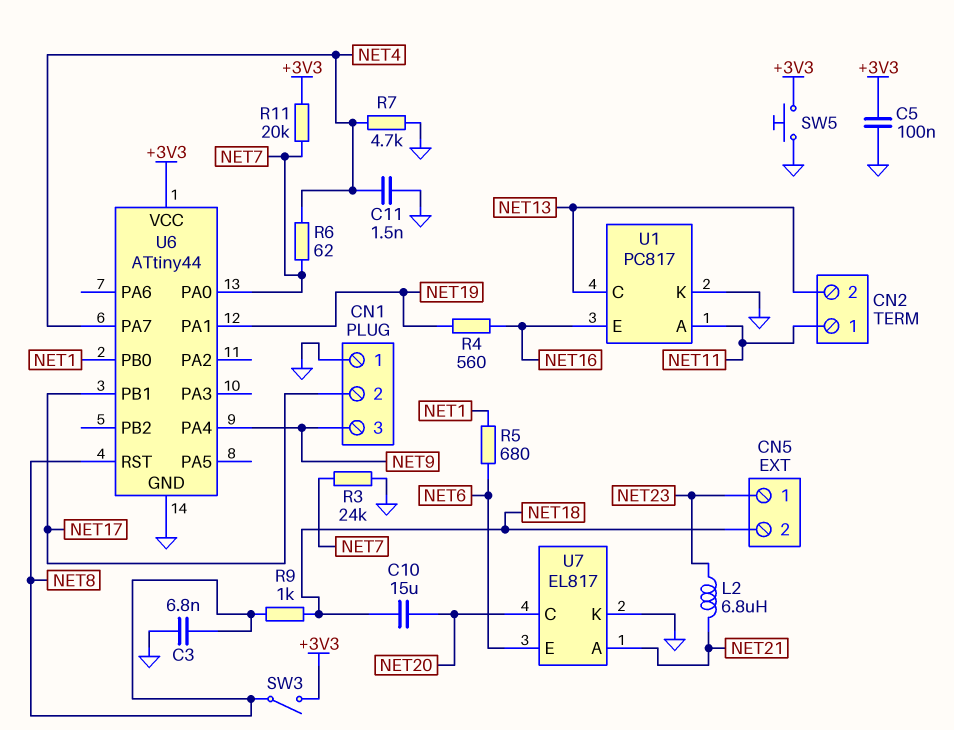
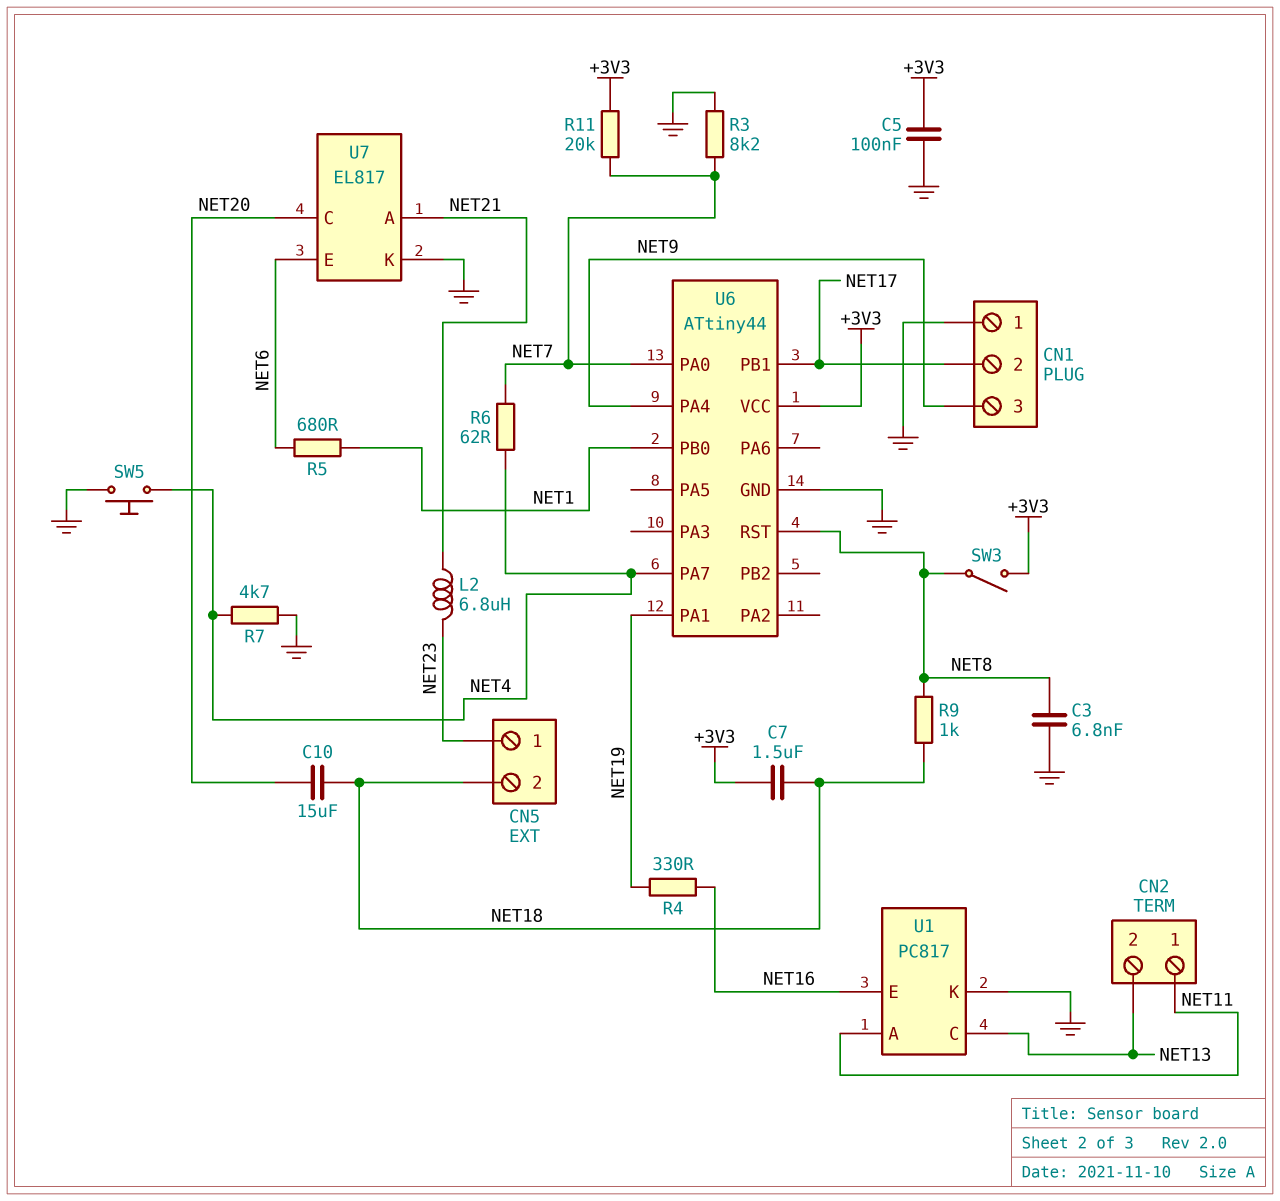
C7: none -> 1.5uF (+3V3, NET18)
C11: 1.5nF (GND, NET4) -> none
R3: 24k (GND, NET7) -> 8.2k (GND, NET7)
R4: 560 (NET16, NET19) -> 330 (NET16, NET19)
SW5: button (+3V3, GND) -> button (GND, NET4)

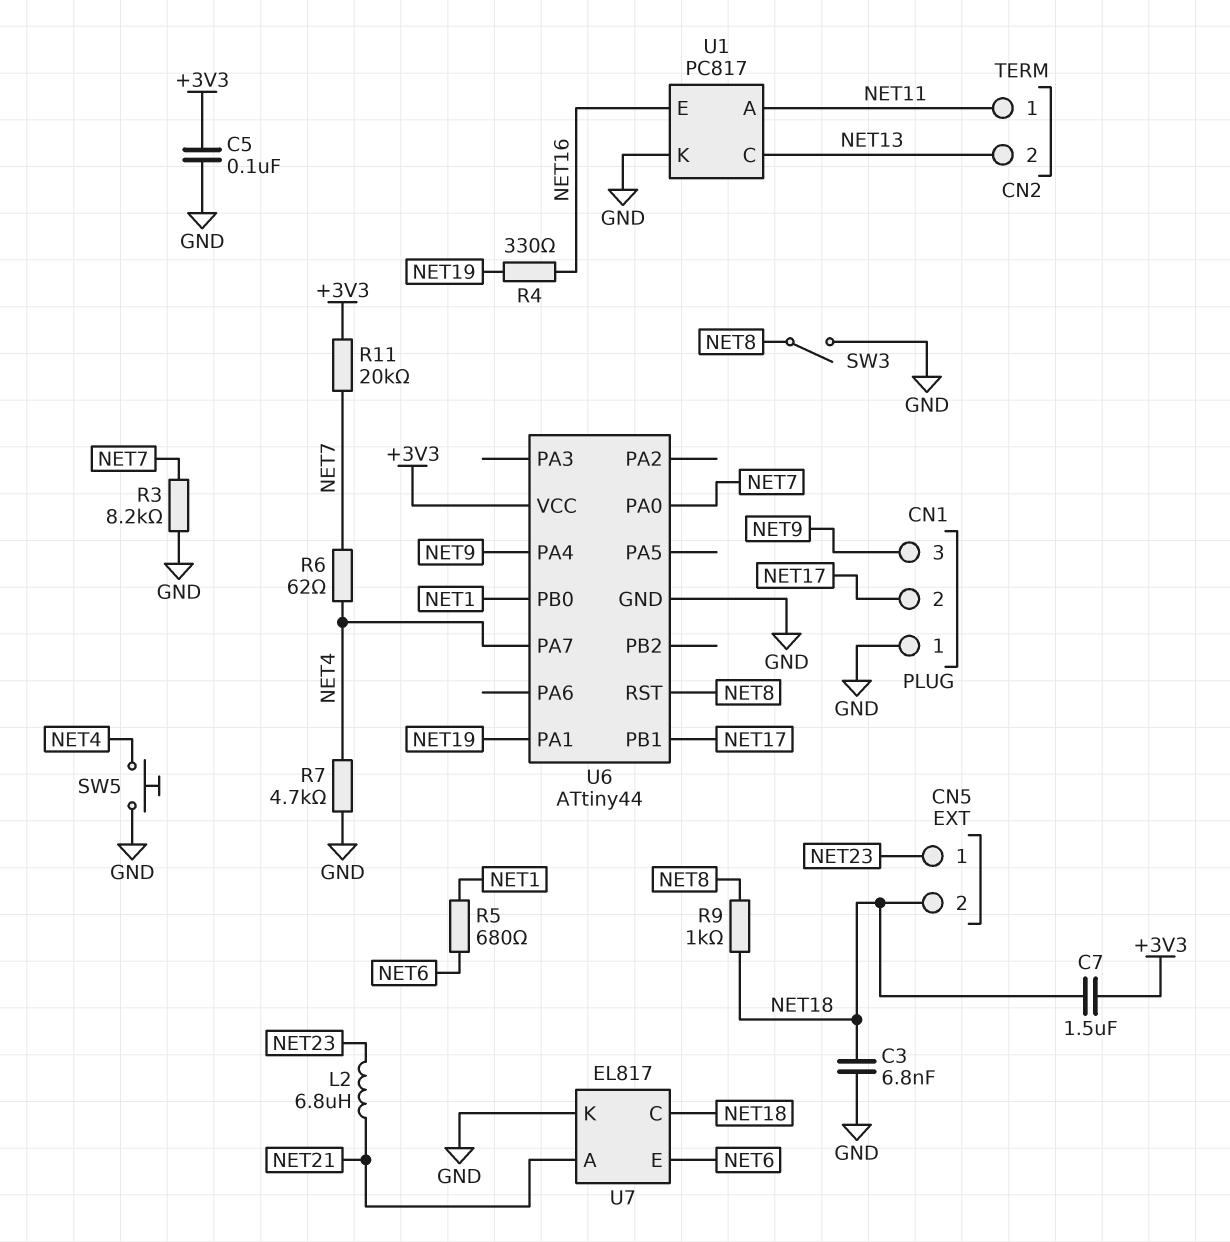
C3: 6.8nF (GND, NET8) -> 6.8nF (GND, NET18)
C10: 15uF (NET18, NET20) -> none
SW3: switch (+3V3, NET8) -> switch (GND, NET8)
U7 pin C: NET20 -> NET18

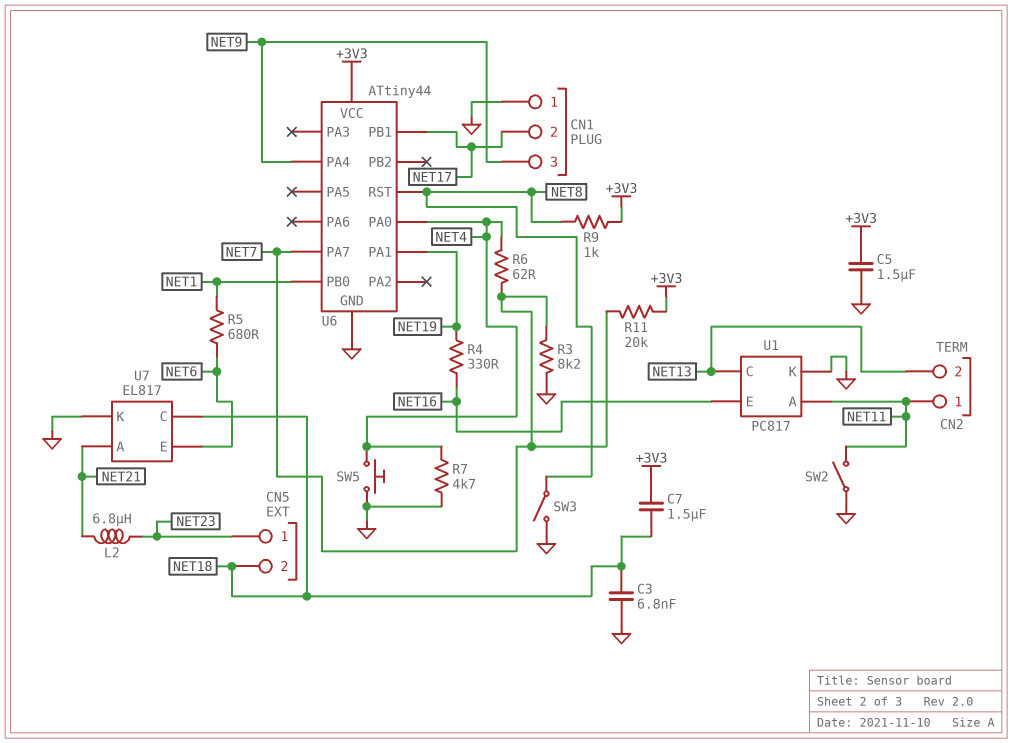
C5: 100nF (+3V3, GND) -> 1.5uF (+3V3, GND)
R9: 1k (NET8, NET18) -> 1k (+3V3, NET8)
SW2: none -> switch (GND, NET11)
U6 pin PA0: NET7 -> NET4
U6 pin PA7: NET4 -> NET7

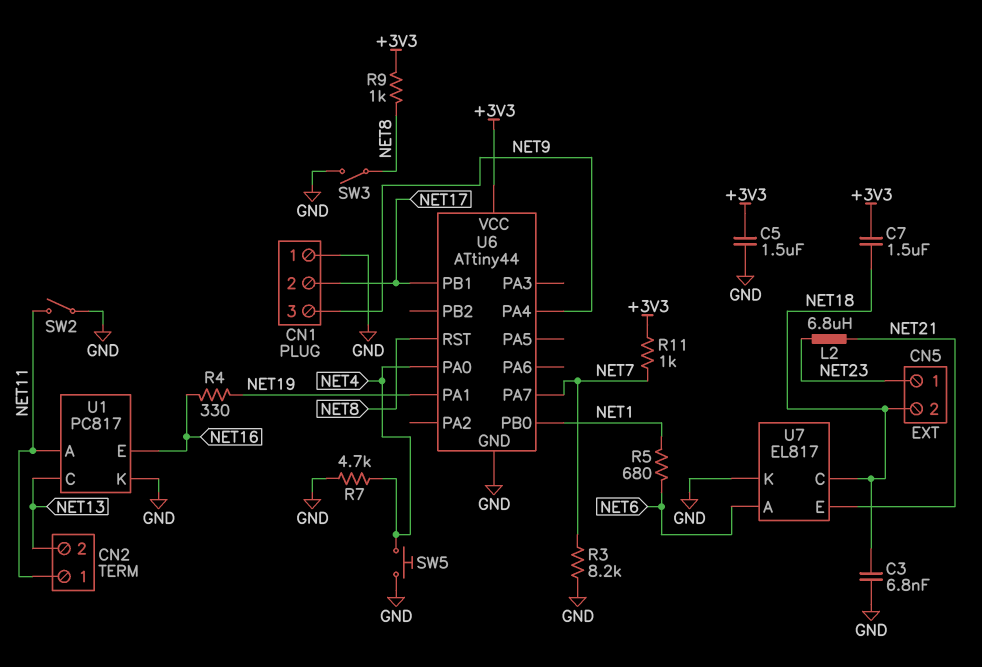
R6: 62 (NET4, NET7) -> none
R11: 20k (+3V3, NET7) -> 1k (+3V3, NET7)
U7 pin A: NET21 -> NET6
U7 pin E: NET6 -> NET21

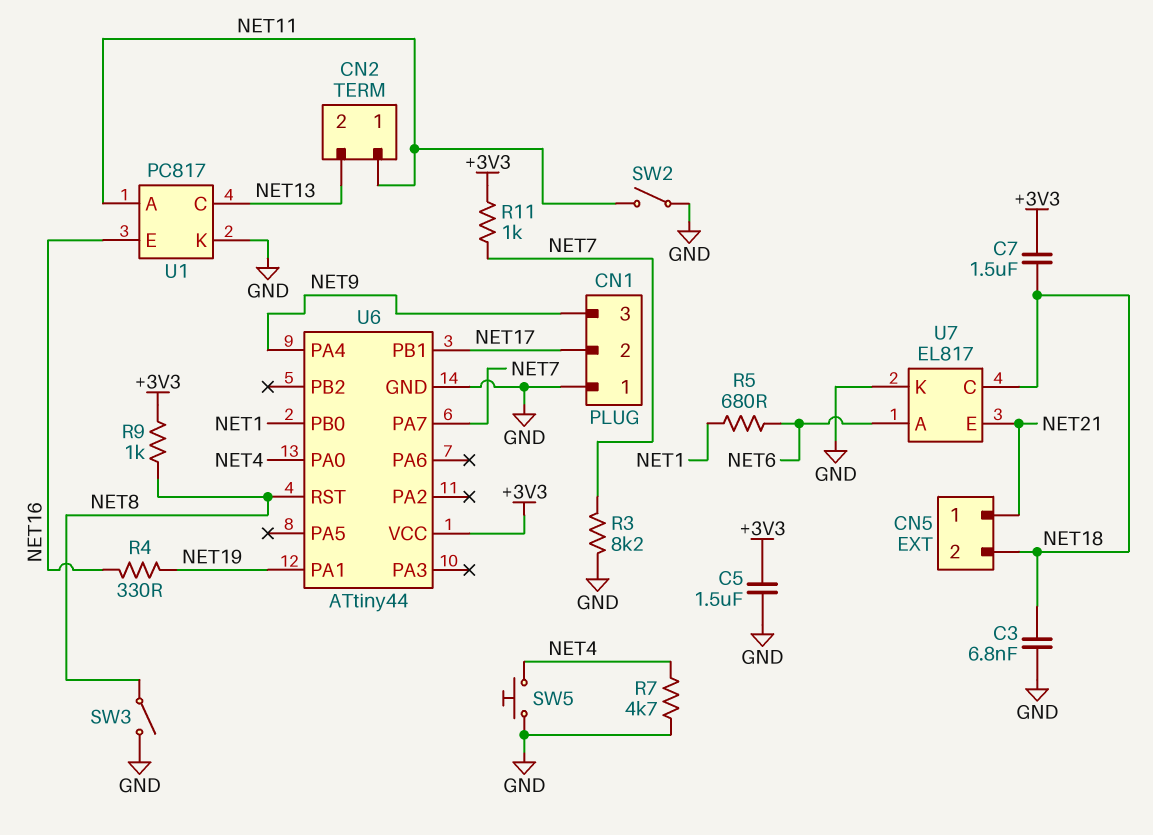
CN5 pin 1: NET23 -> NET21
L2: 6.8uH (NET21, NET23) -> none

